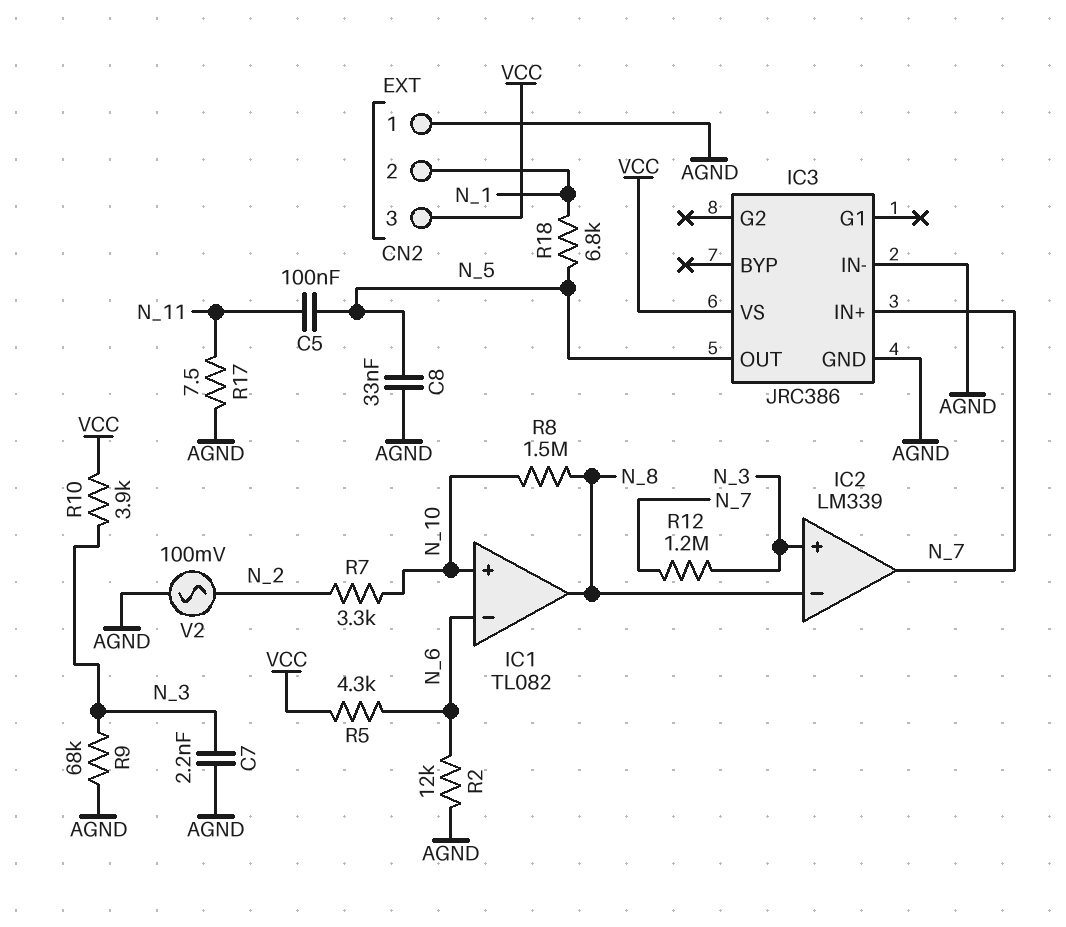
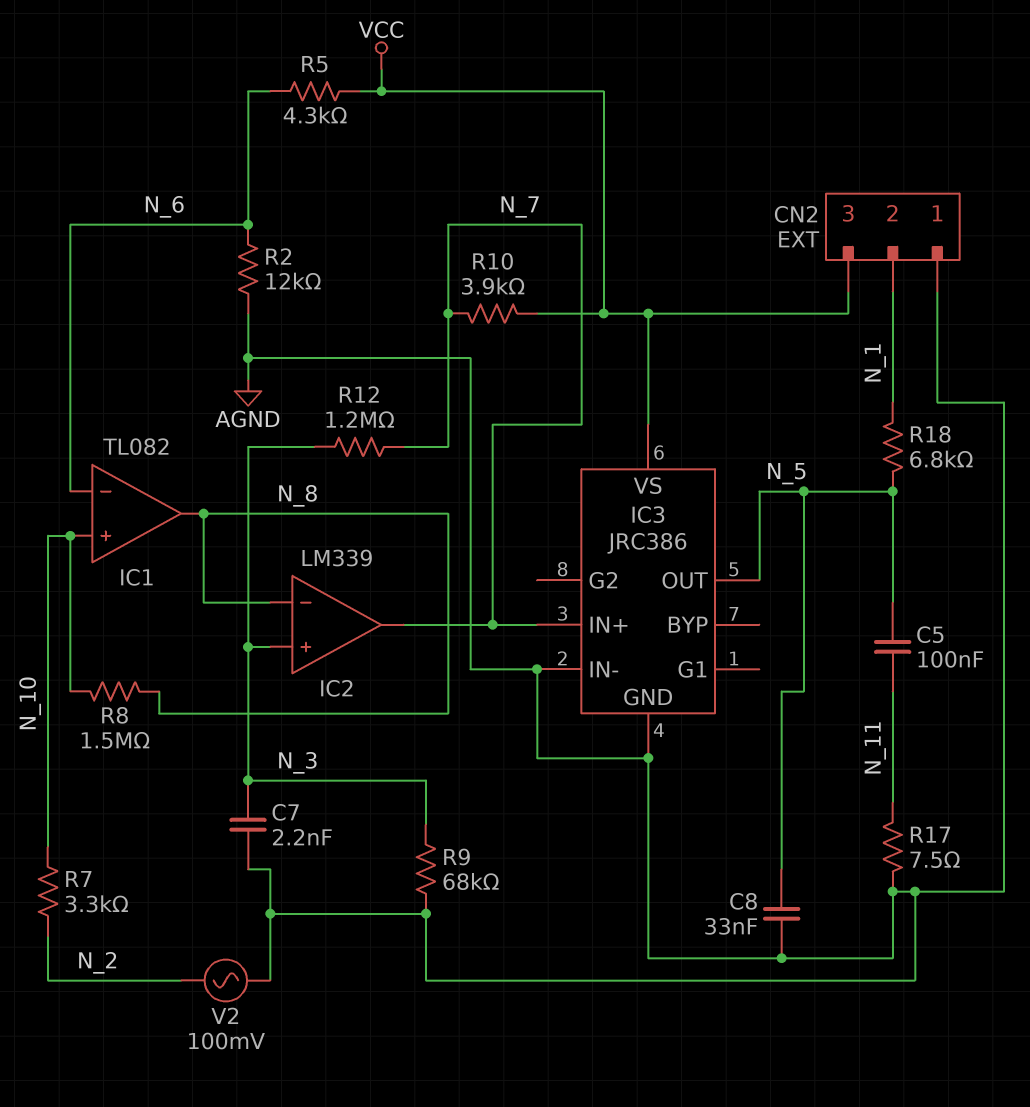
R10: 3.9k (N_3, VCC) -> 3.9k (N_7, VCC)

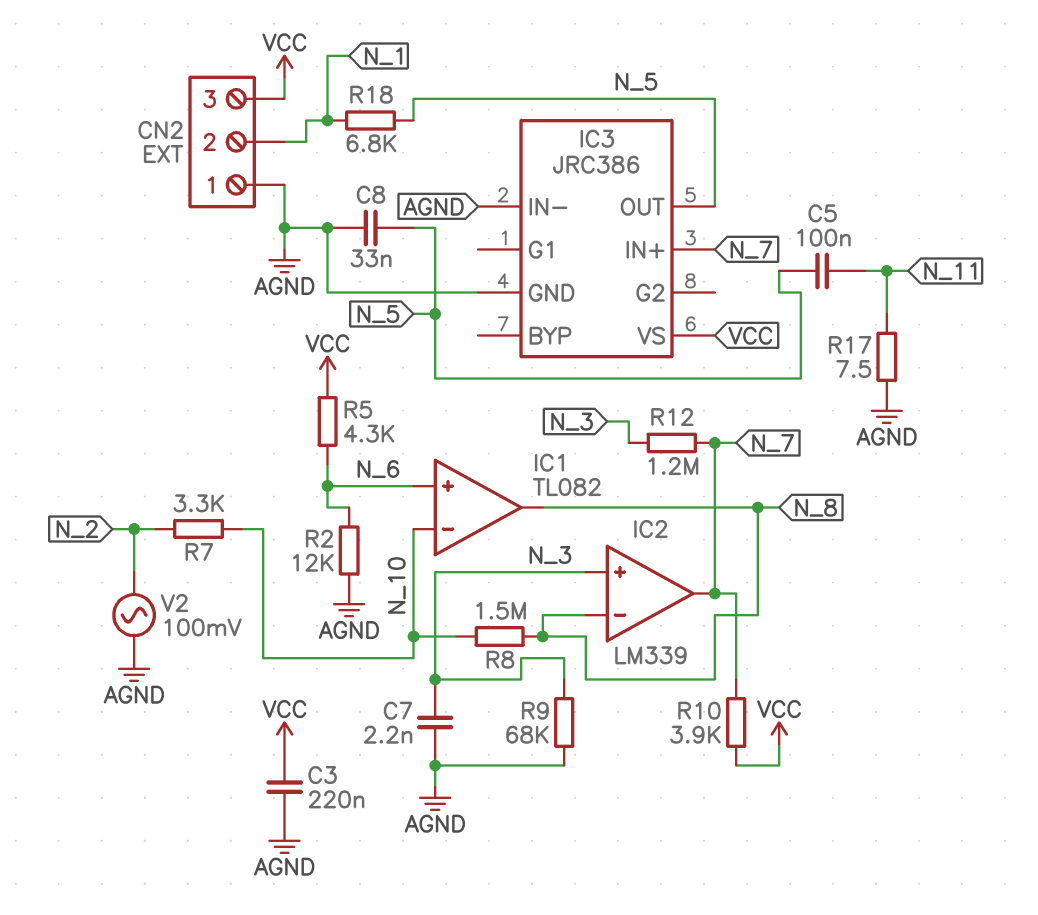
C3: none -> 220nF (AGND, VCC)
IC1 pin in+: N_10 -> N_6
IC1 pin in-: N_6 -> N_10

